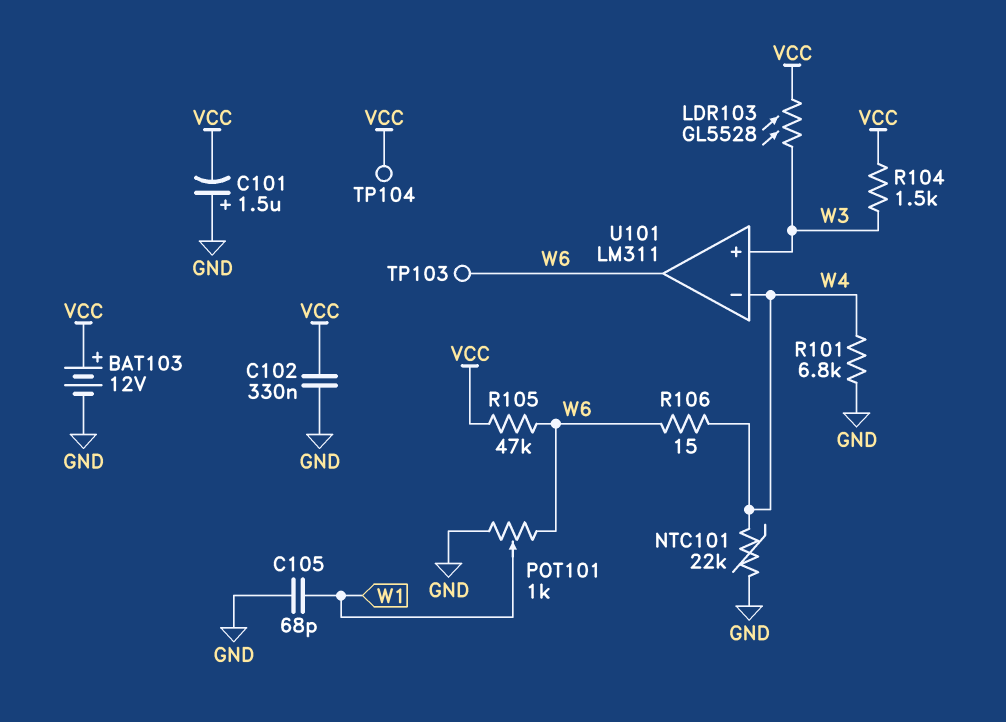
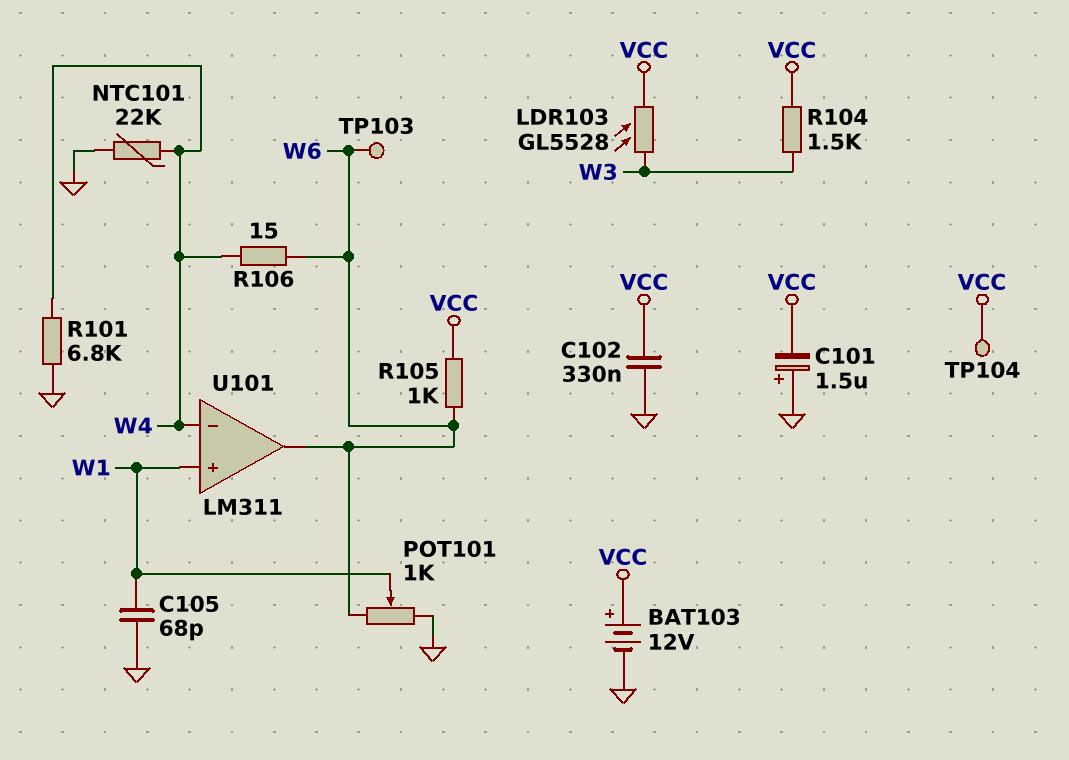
R105: 47k (VCC, W6) -> 1k (VCC, W6)
U101 pin in+: W3 -> W1

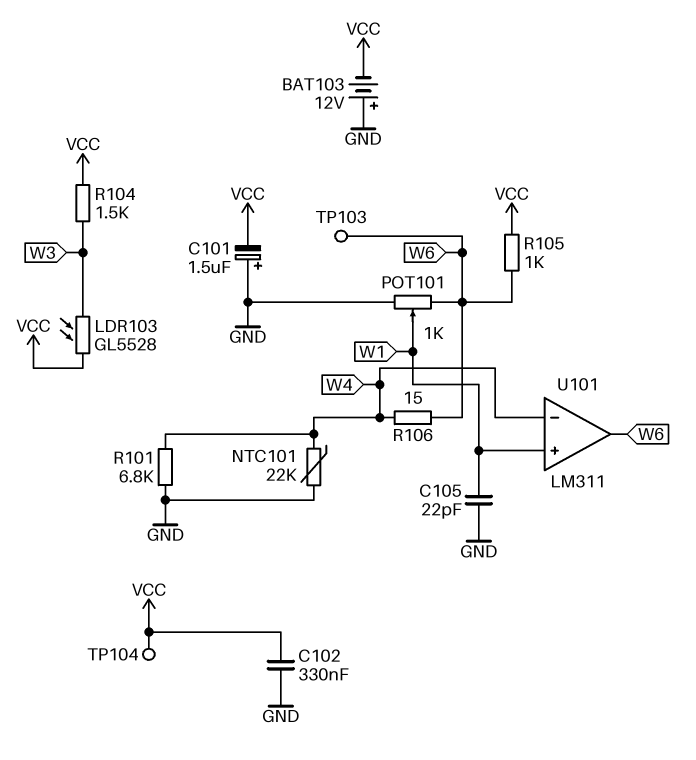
BAT103: 12V (plus VCC, minus GND) -> 12V (plus GND, minus VCC)
C105: 68pF (GND, W1) -> 22pF (GND, W1)

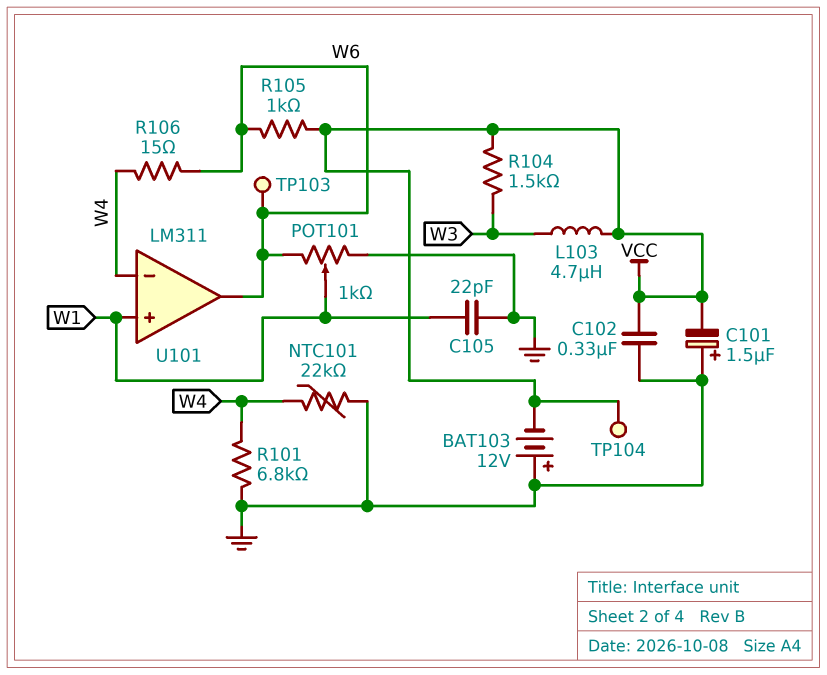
L103: none -> 4.7uH (VCC, W3)
LDR103: GL5528 (VCC, W3) -> none

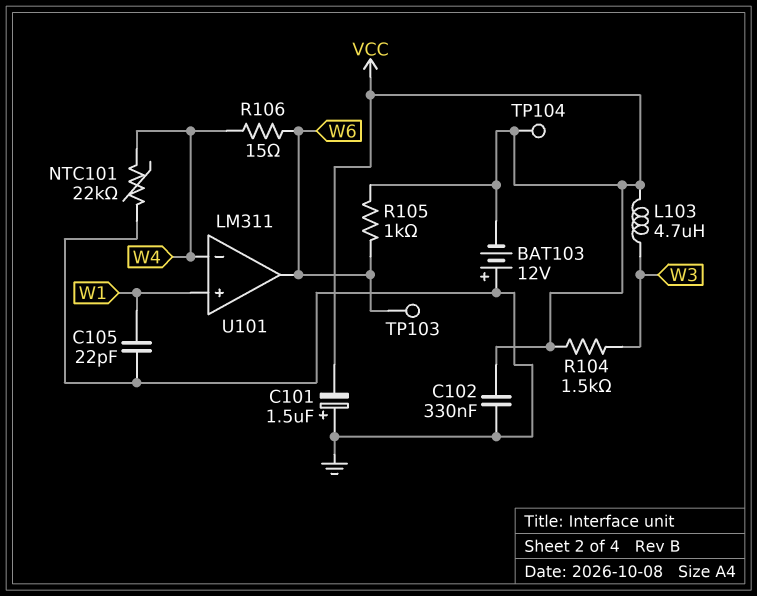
POT101: 1k (GND, W6, wiper W1) -> none
R101: 6.8k (GND, W4) -> none

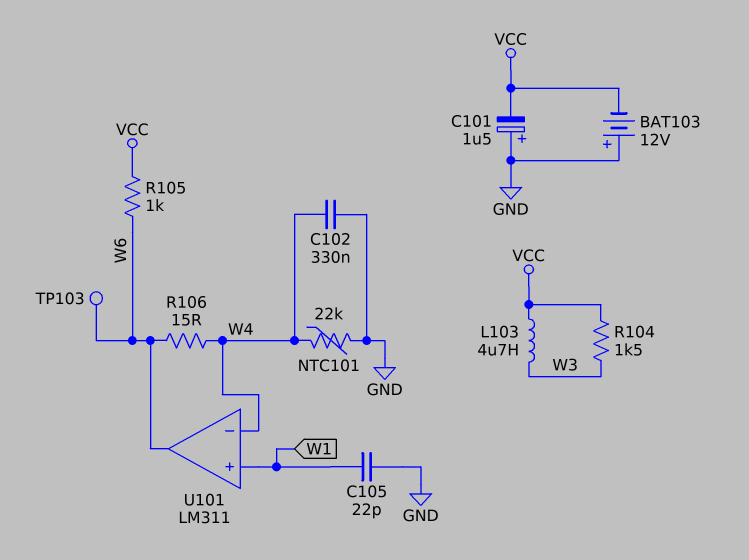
C102: 330nF (GND, VCC) -> 330nF (GND, W4)
TP104: test point (VCC) -> none

